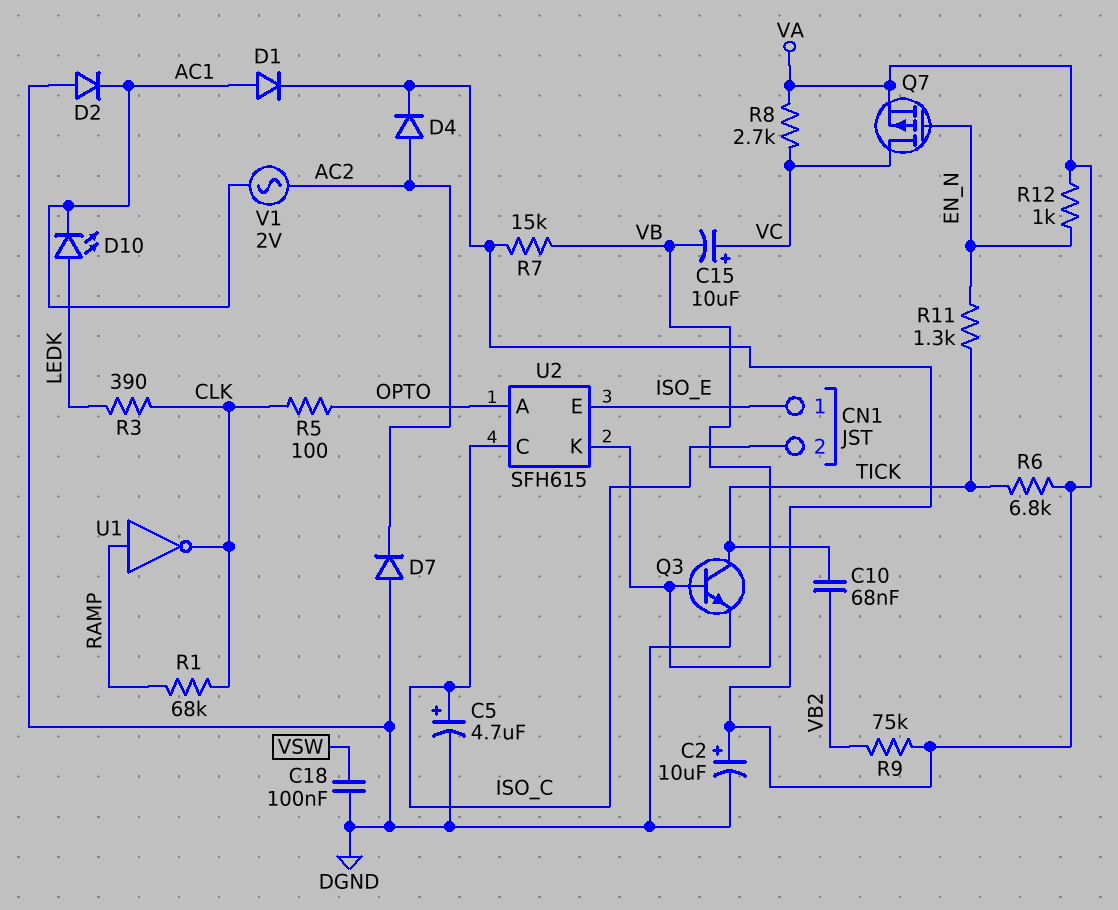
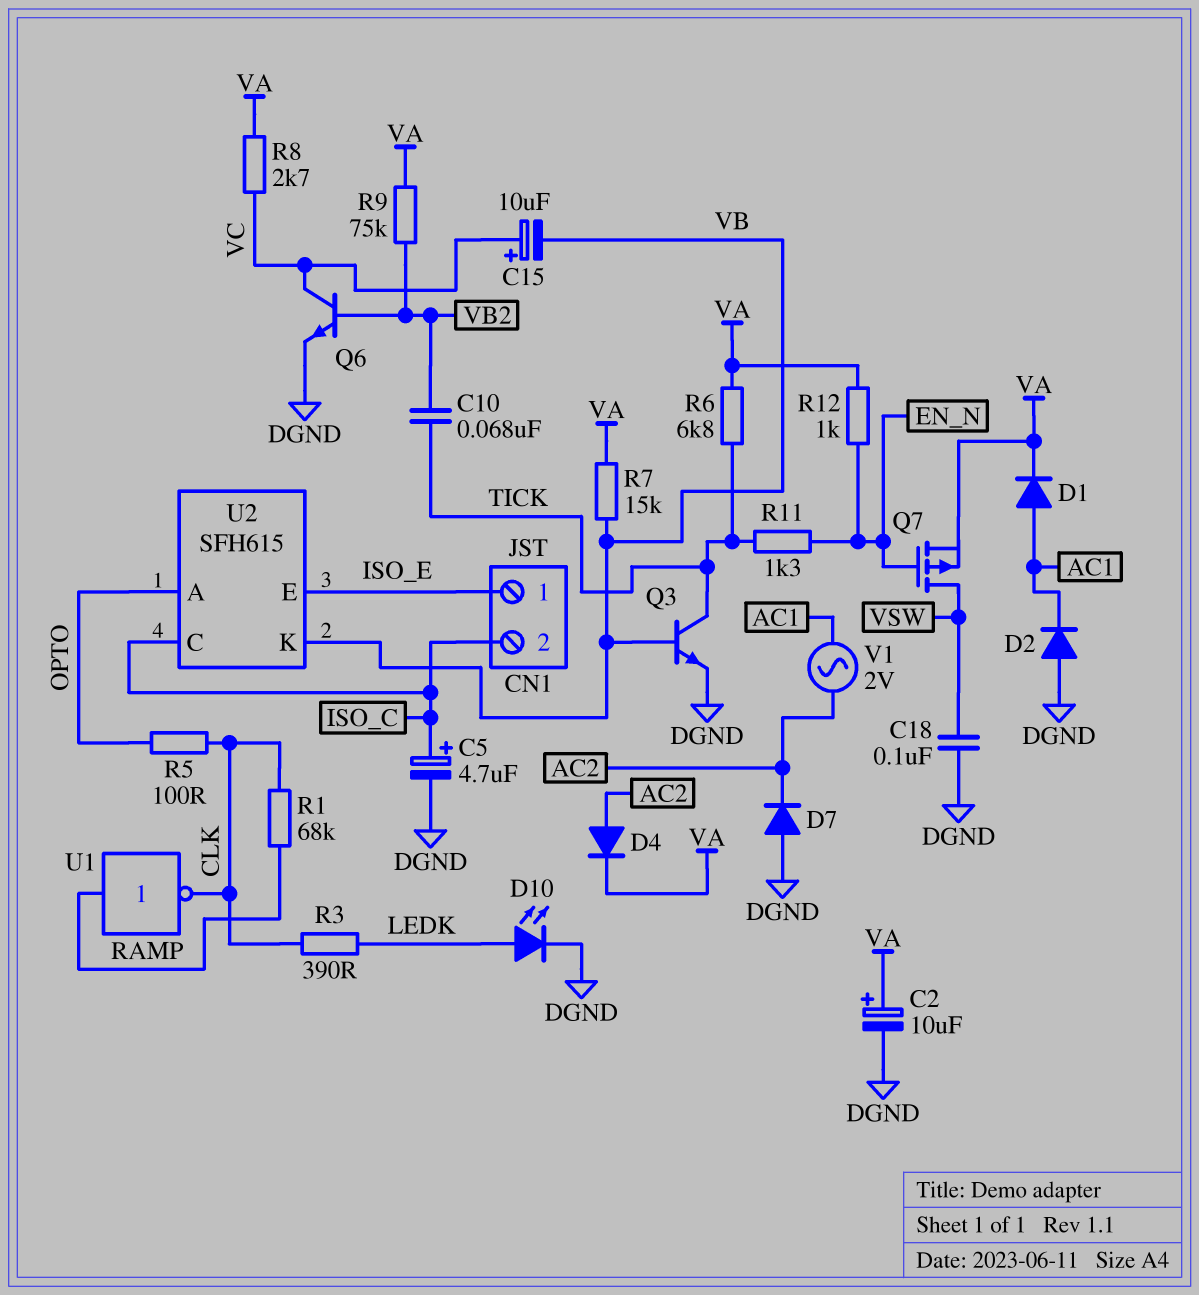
D10: LED (A LEDK, K AC1) -> LED (A LEDK, K DGND)
Q6: none -> NPN (B VB2, C VC, E DGND)
Q7: PMOS (G EN_N, D VC, S VA) -> PMOS (G EN_N, D VSW, S VA)

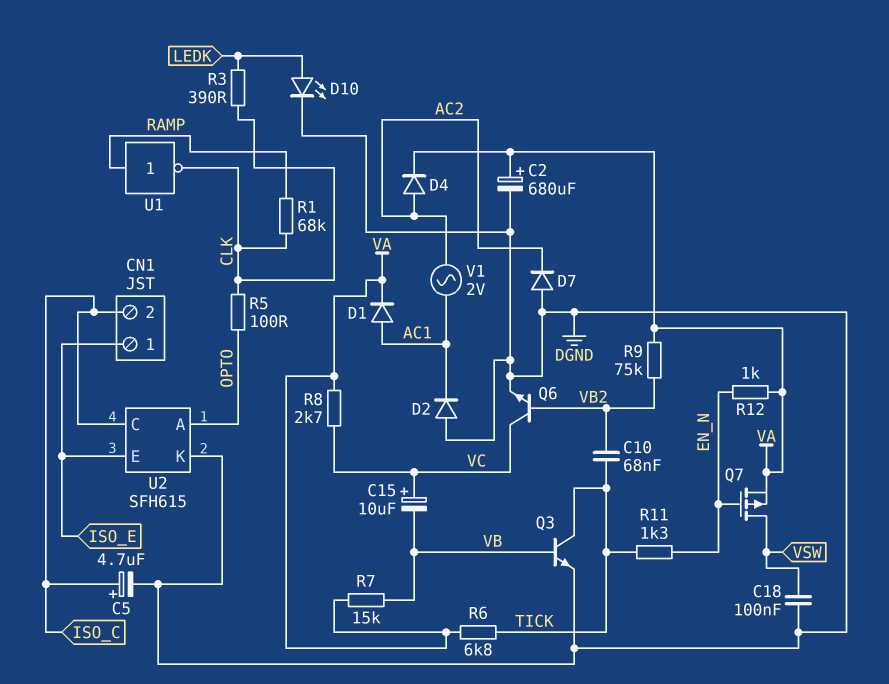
C2: 10uF (plus VA, minus DGND) -> 680uF (plus VA, minus DGND)
U2 pin K: VB -> DGND

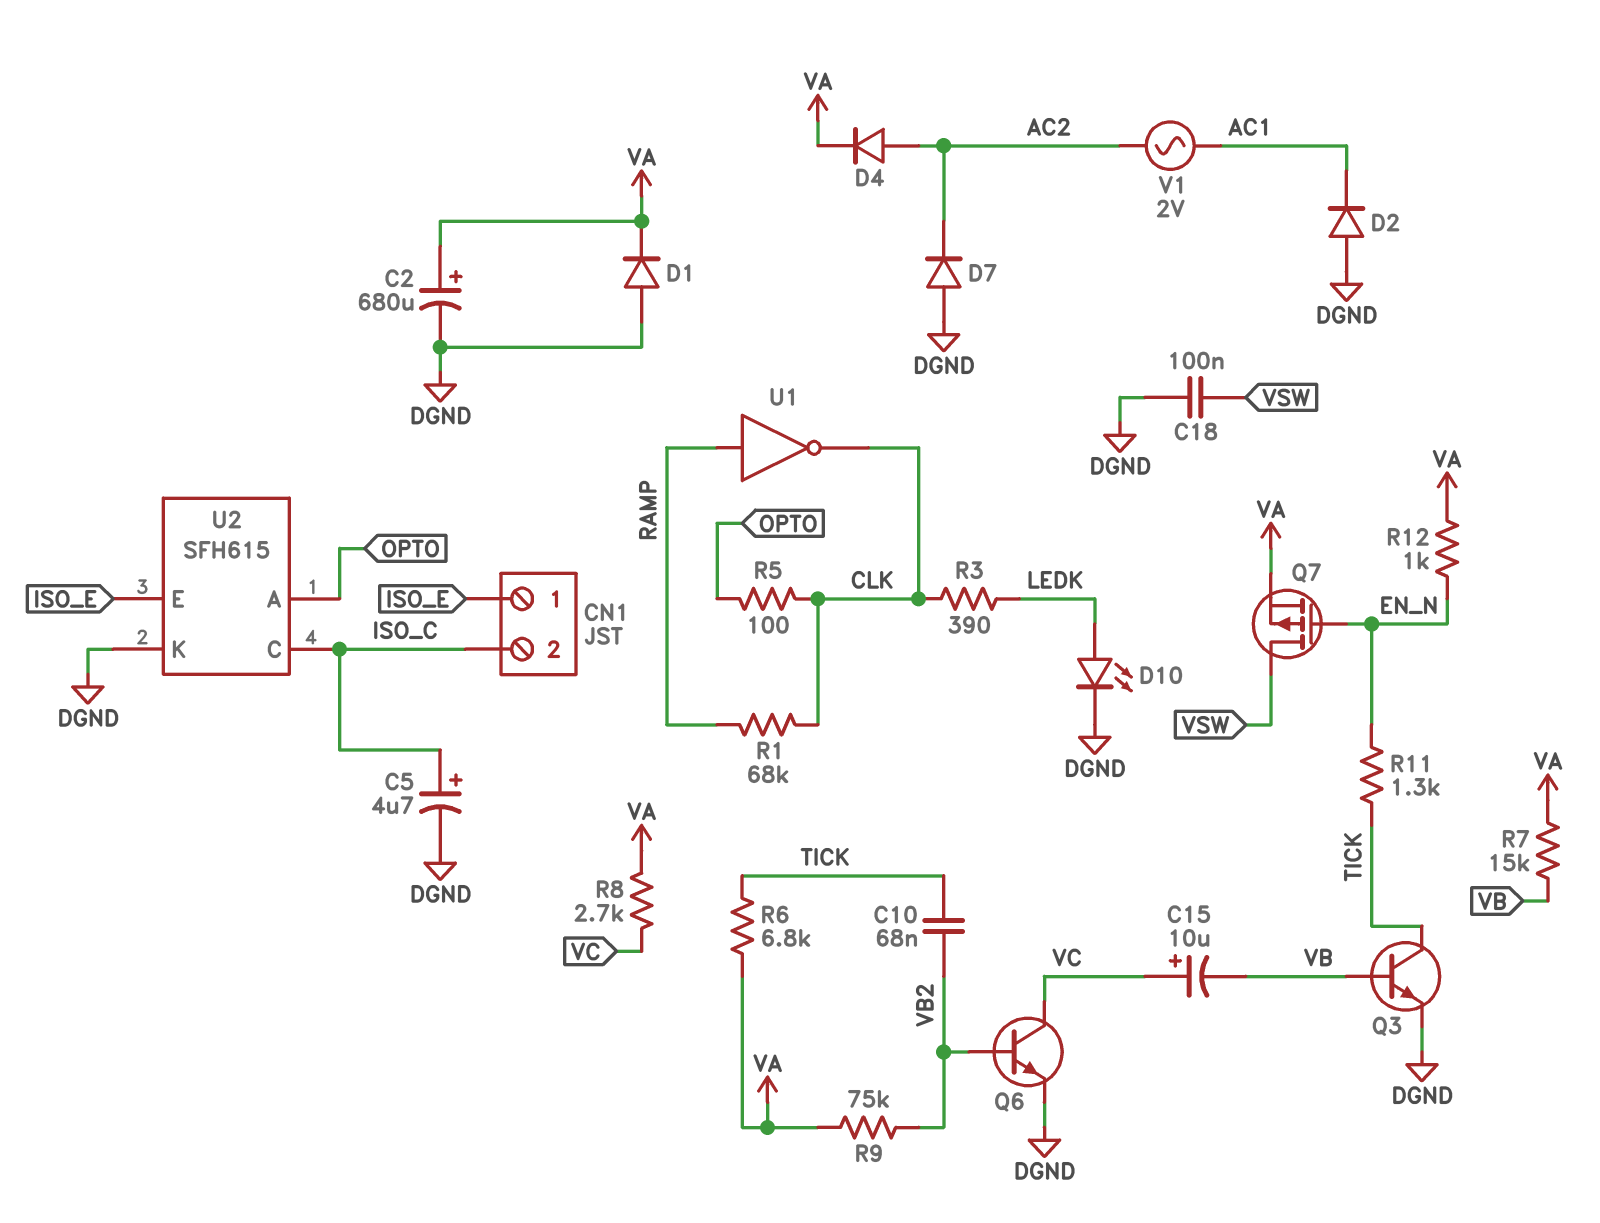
D1: diode (A AC1, K VA) -> diode (A DGND, K VA)

